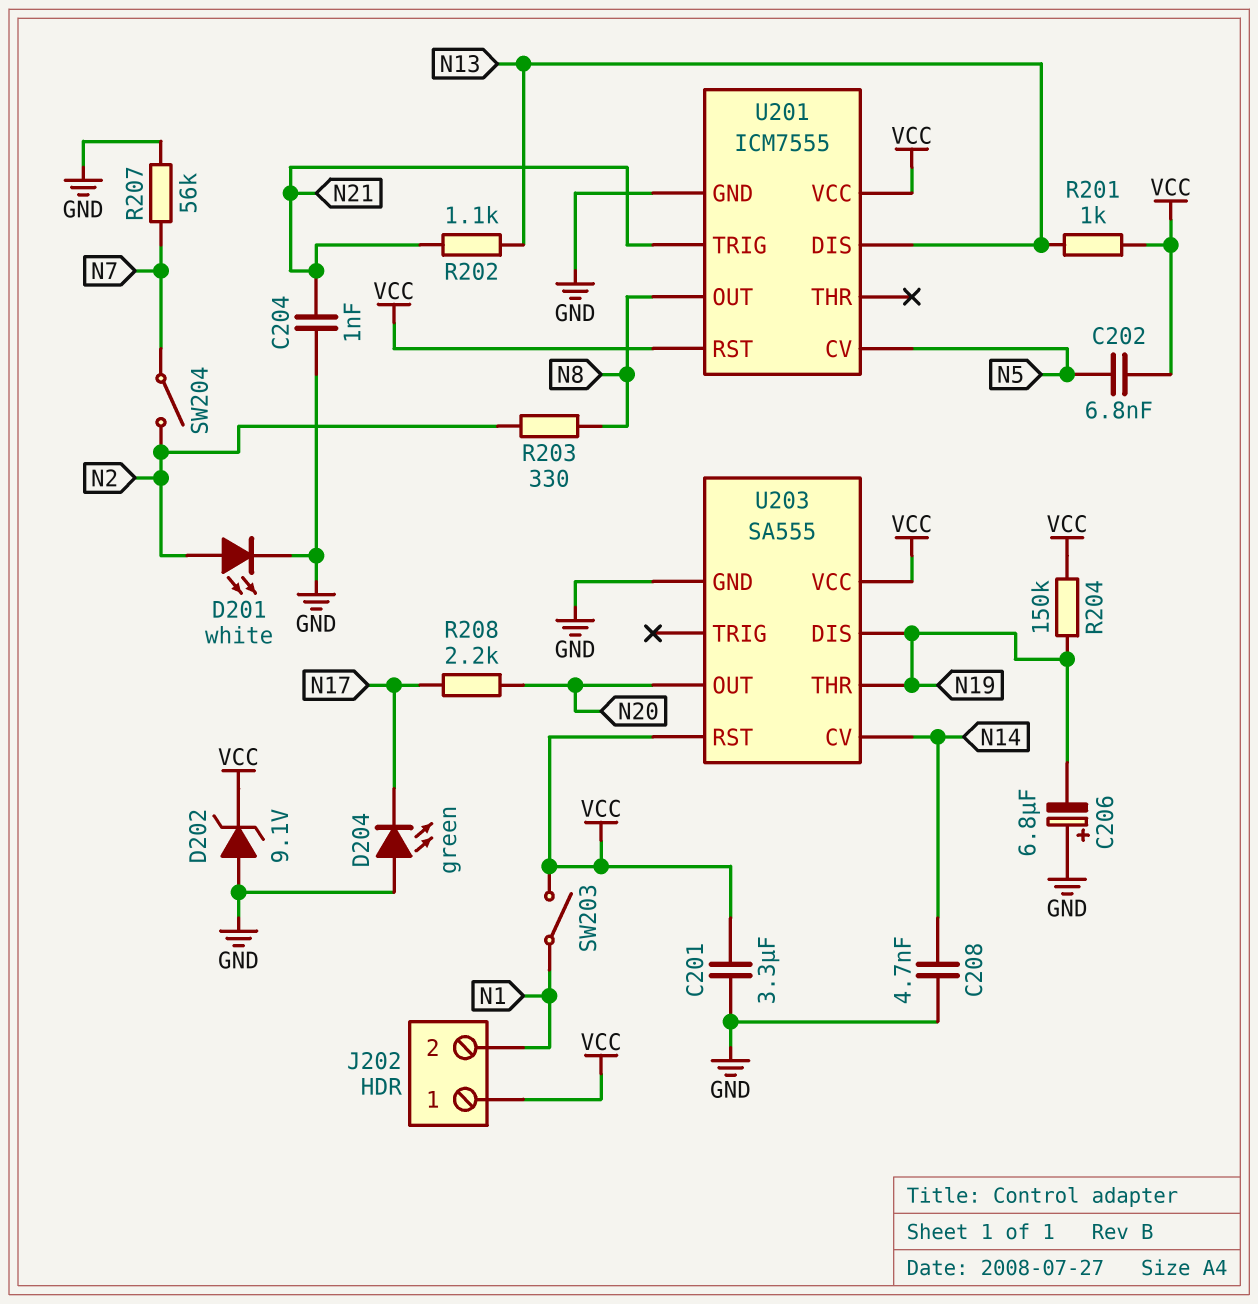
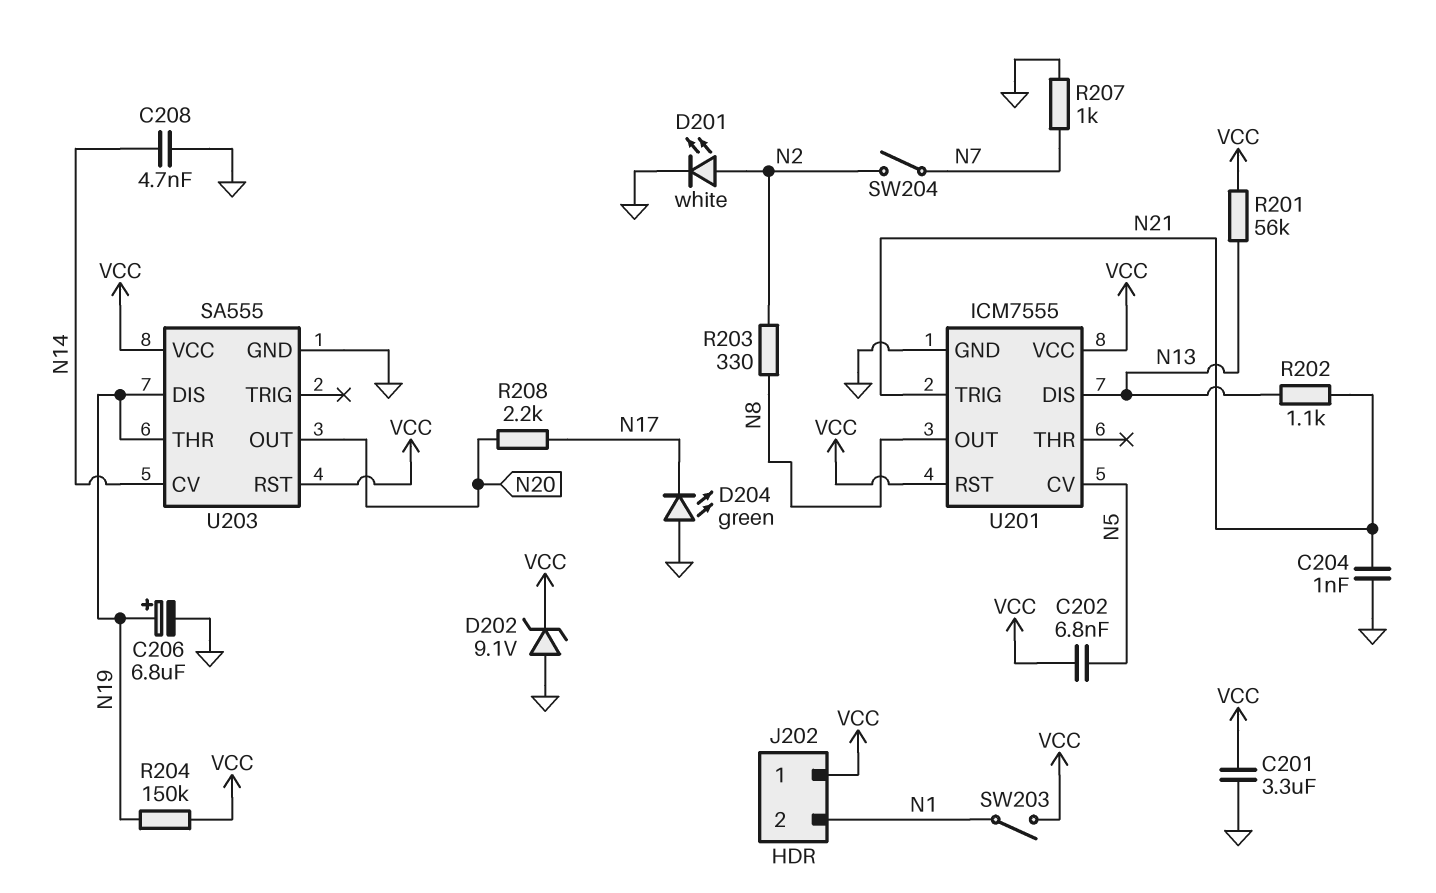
C206: 6.8uF (plus GND, minus N19) -> 6.8uF (plus N19, minus GND)
R201: 1k (N13, VCC) -> 56k (N13, VCC)
R207: 56k (GND, N7) -> 1k (GND, N7)

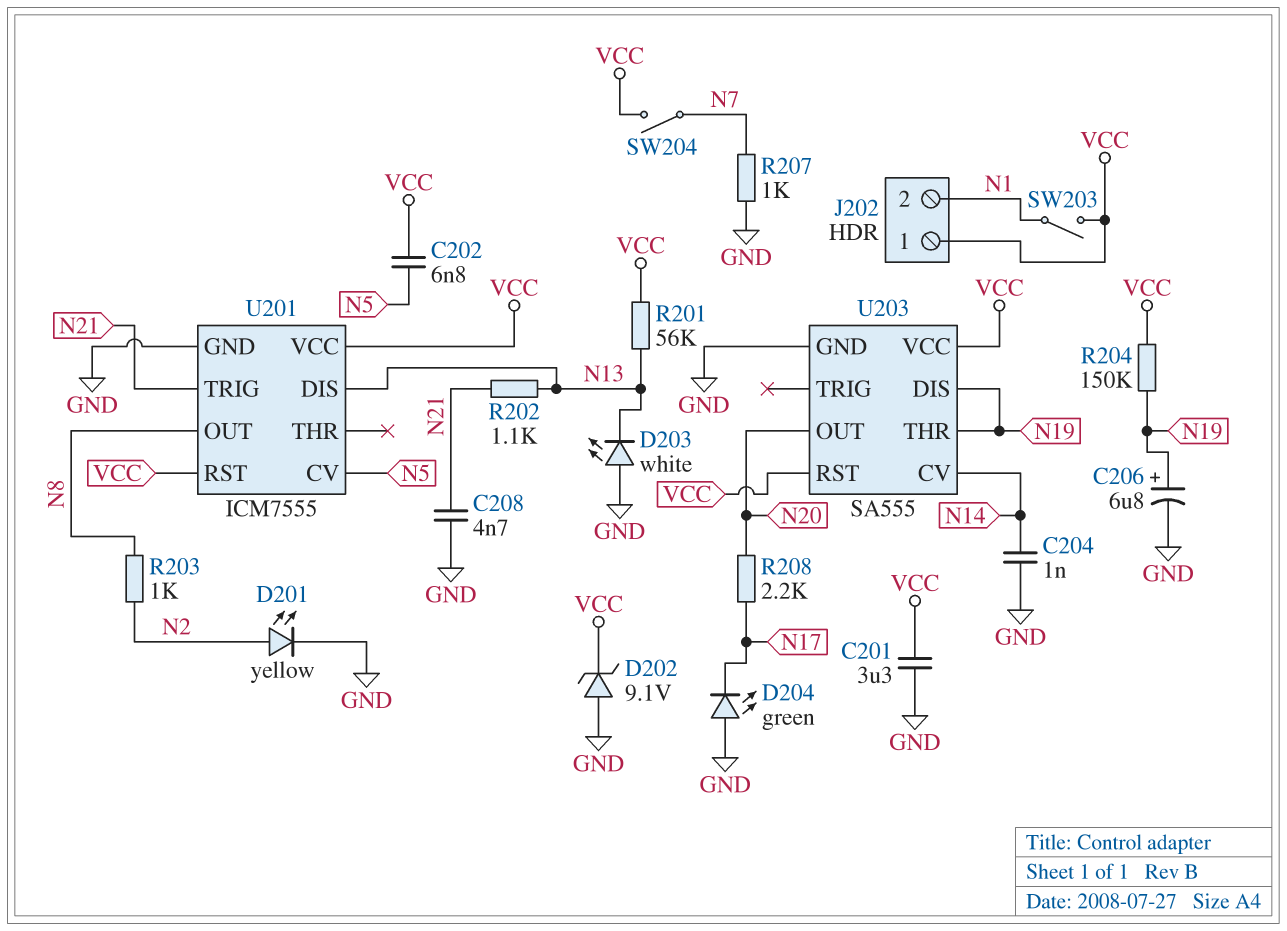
C204: 1nF (GND, N21) -> 1nF (GND, N14)
C208: 4.7nF (GND, N14) -> 4.7nF (GND, N21)
D201: LED white (A N2, K GND) -> LED yellow (A N2, K GND)
D203: none -> LED white (A GND, K N13)
R203: 330 (N2, N8) -> 1k (N2, N8)
SW204: switch (N2, N7) -> switch (N7, VCC)

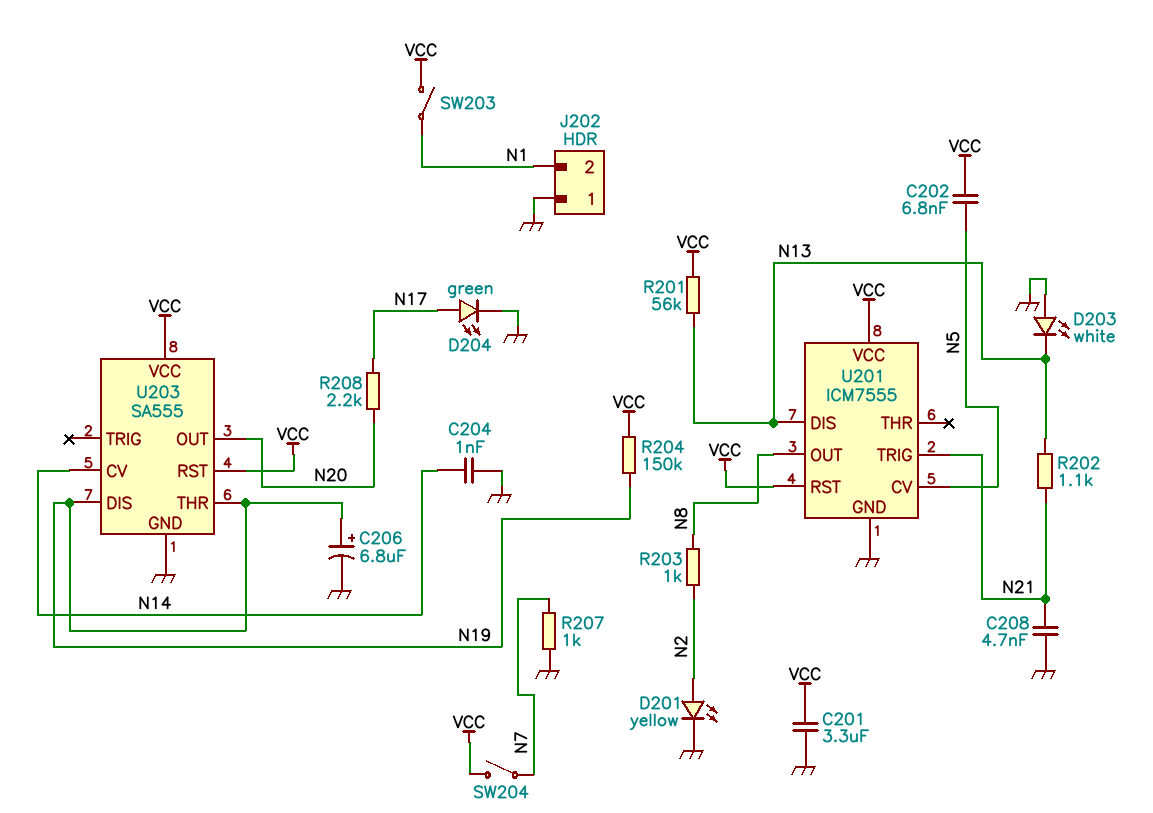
D202: zener 9.1V (A GND, K VCC) -> none
D204: LED green (A GND, K N17) -> LED green (A N17, K GND)
J202 pin 1: VCC -> GND

